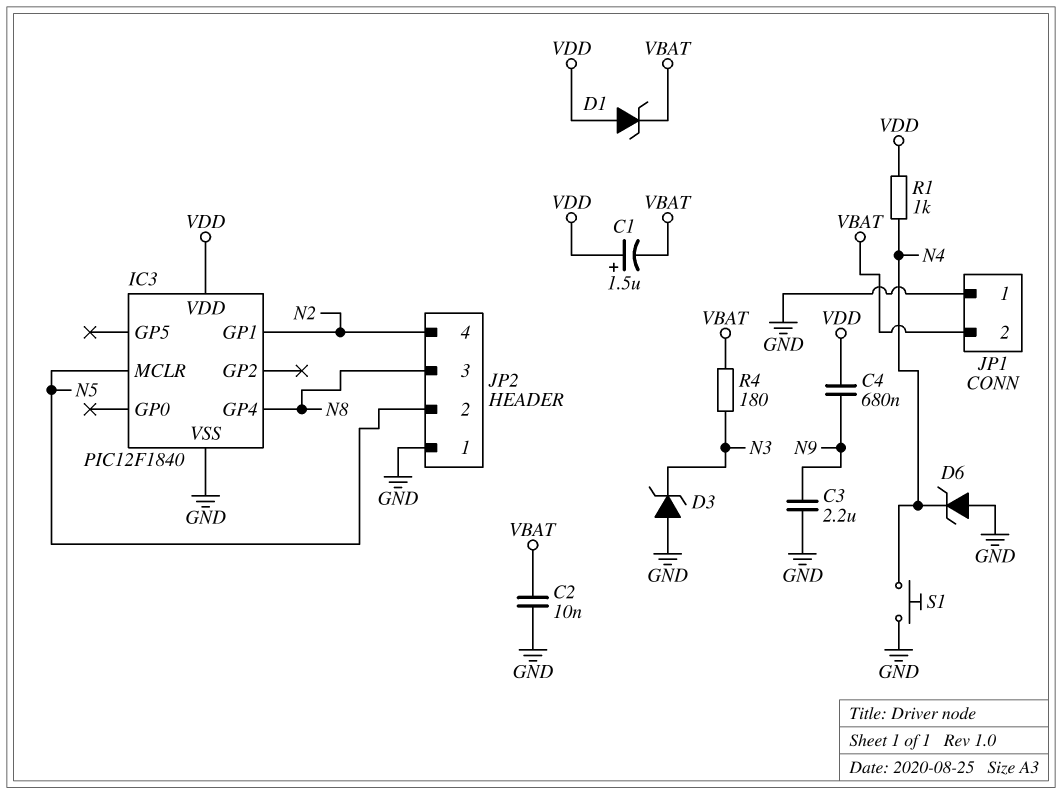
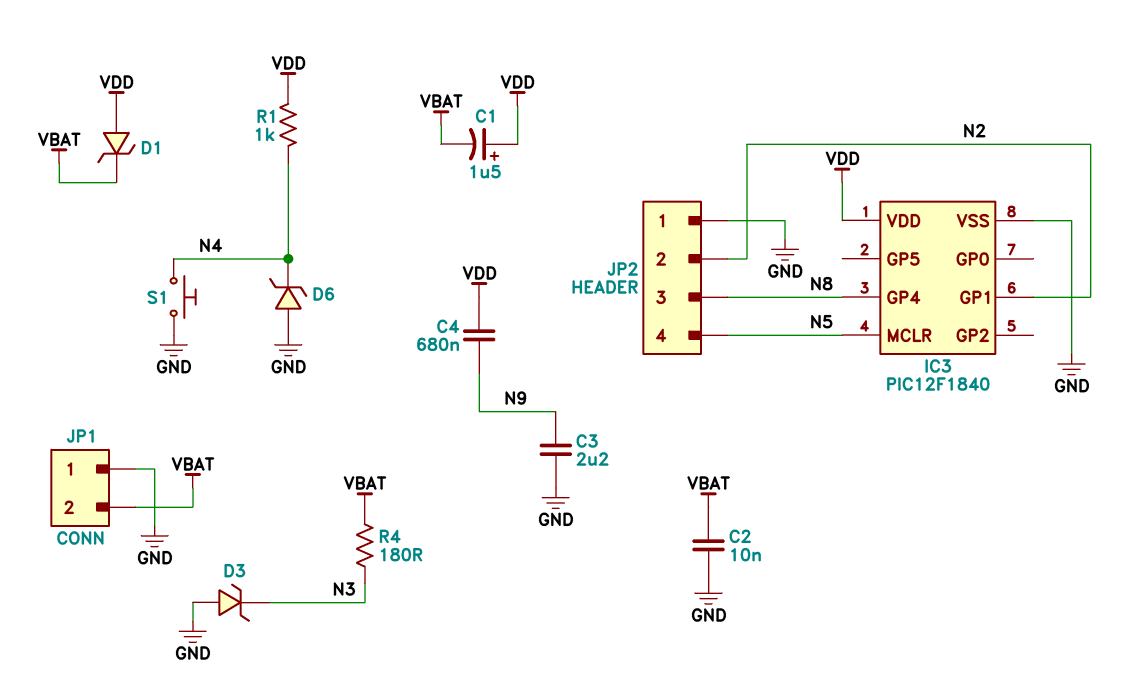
JP2 pin 2: N5 -> N2
JP2 pin 4: N2 -> N5

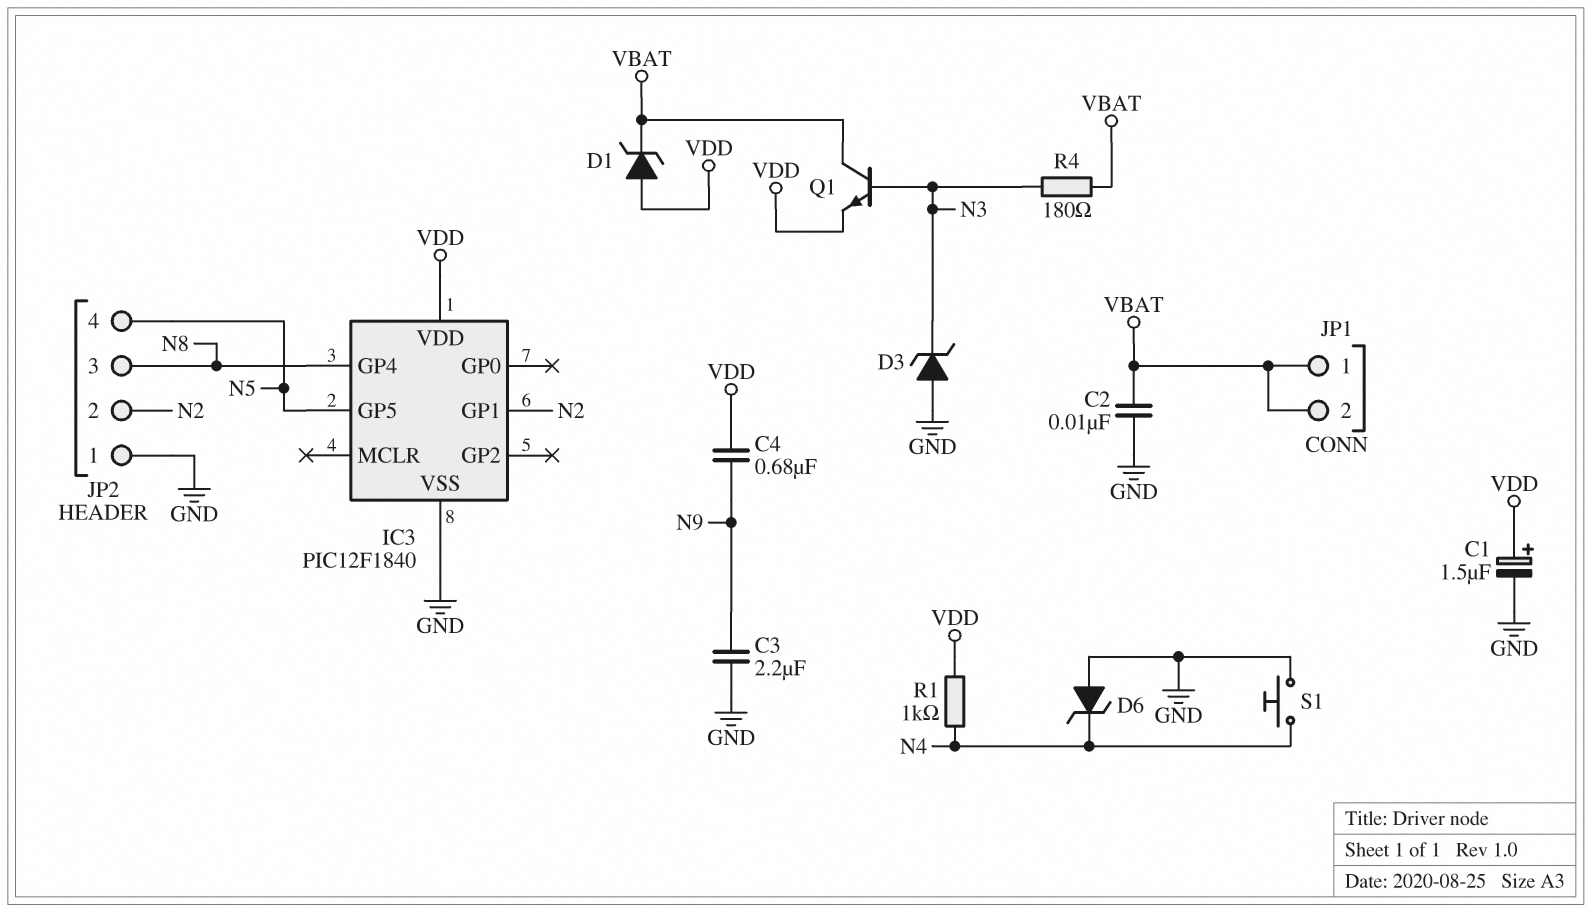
C1: 1.5uF (plus VDD, minus VBAT) -> 1.5uF (plus VDD, minus GND)
IC3 pin GP5: none -> N5
IC3 pin MCLR: N5 -> none
JP1 pin 1: GND -> VBAT
Q1: none -> NPN (B N3, C VBAT, E VDD)

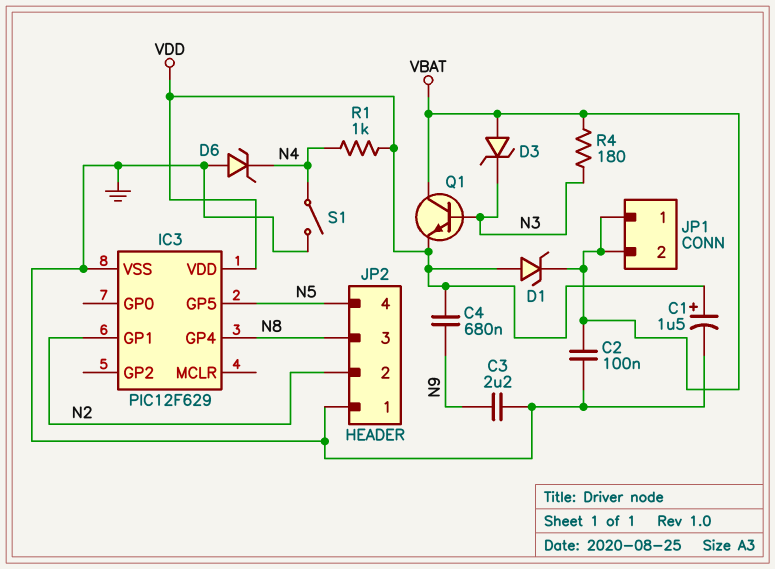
C2: 10nF (GND, VBAT) -> 100nF (GND, VBAT)
D3: zener (A GND, K N3) -> zener (A VBAT, K N3)
IC3: PIC12F1840 -> PIC12F629
S1: button (GND, N4) -> switch (GND, N4)

